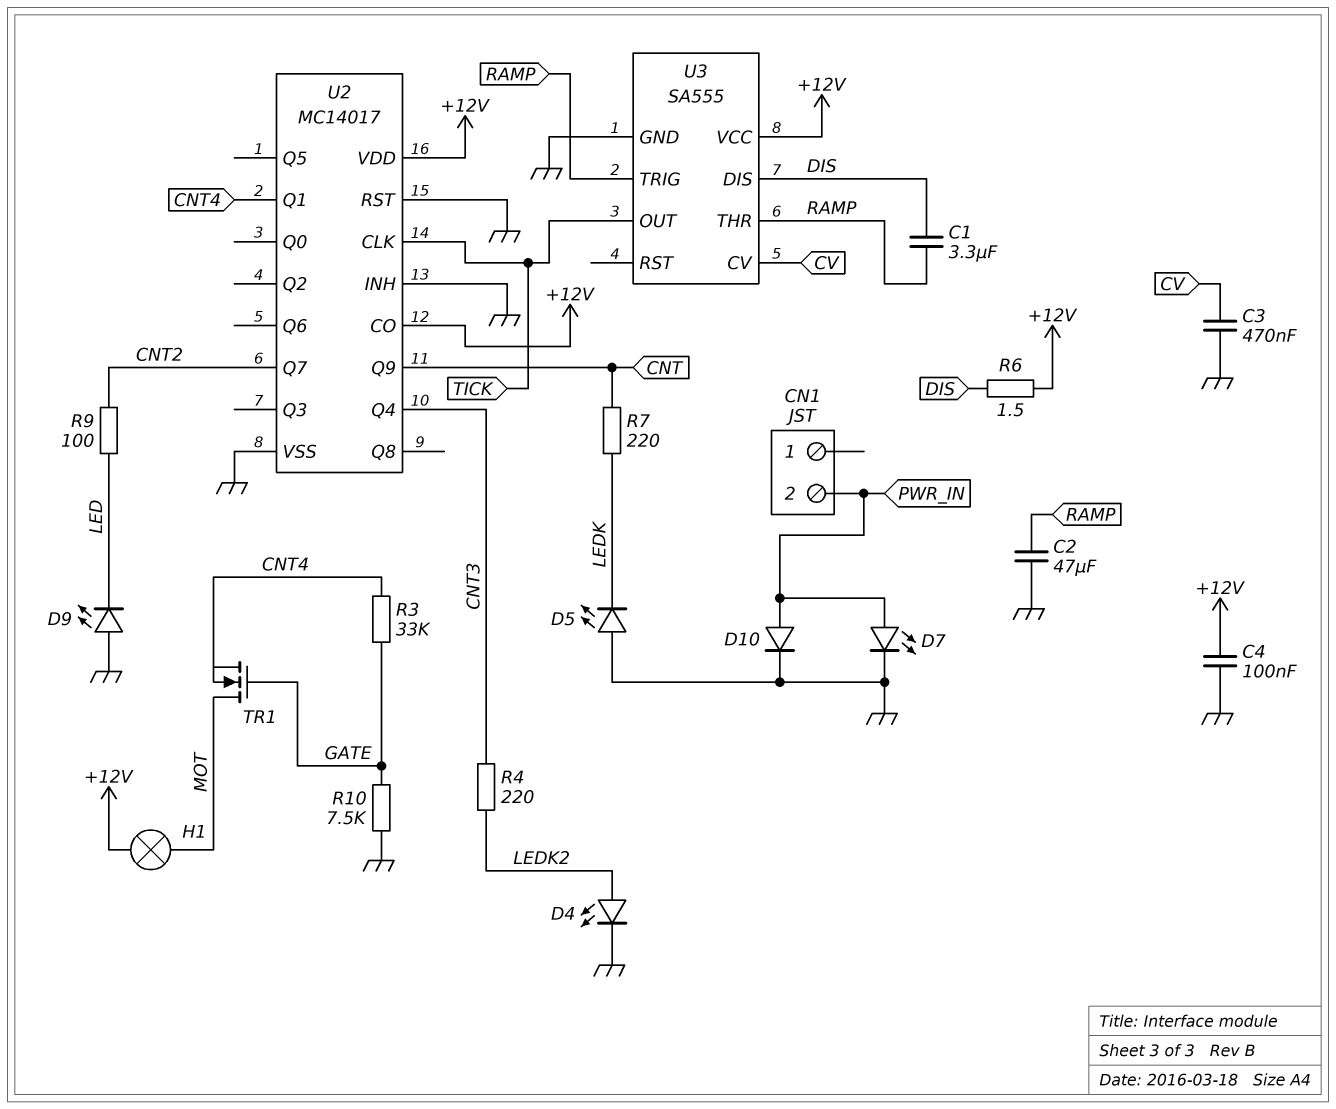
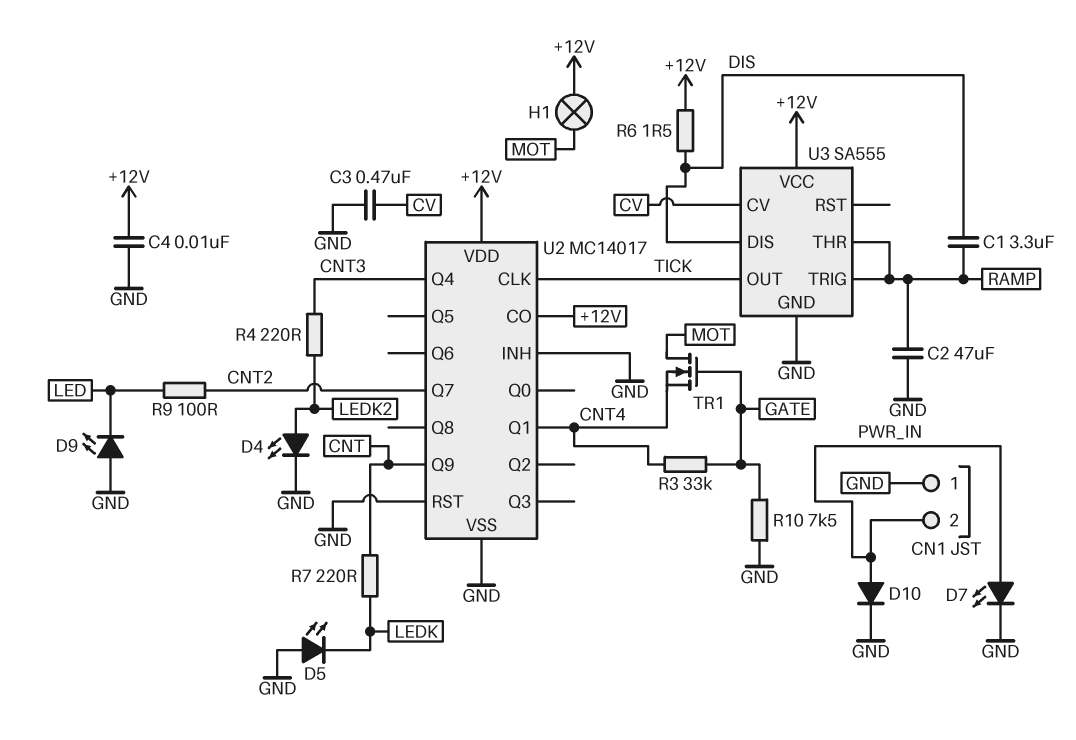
C4: 100nF (+12V, GND) -> 10nF (+12V, GND)
CN1 pin 1: none -> GND

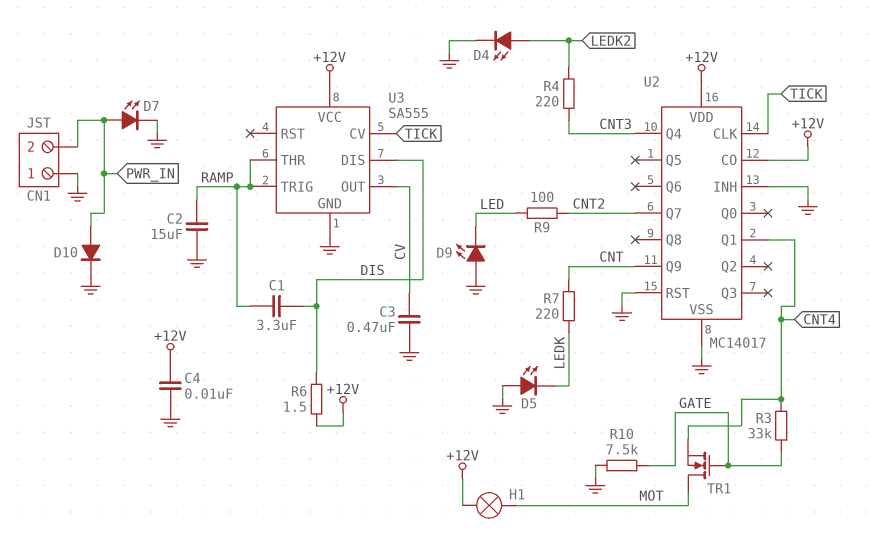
C2: 47uF (GND, RAMP) -> 15uF (GND, RAMP)
U3 pin CV: CV -> TICK
U3 pin OUT: TICK -> CV

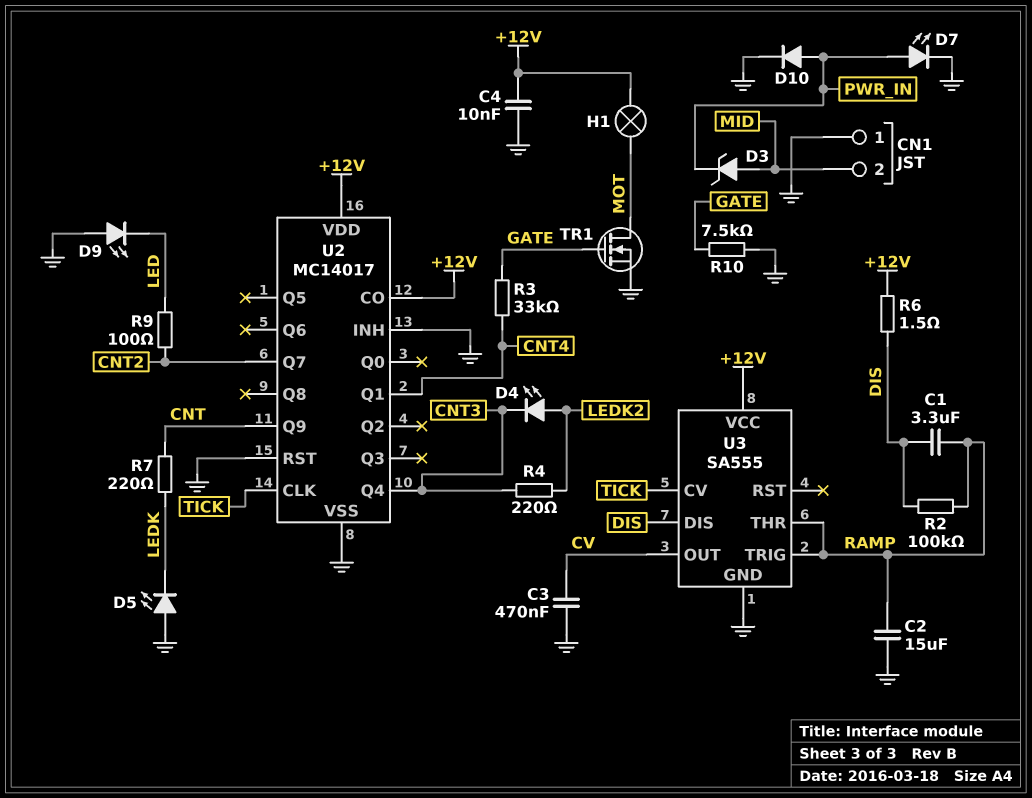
CN1 pin 2: PWR_IN -> MID
D3: none -> zener (A MID, K PWR_IN)
D4: LED (A LEDK2, K GND) -> LED (A LEDK2, K CNT3)
R2: none -> 100k (DIS, RAMP)
TR1: NMOS (G GATE, D MOT, S CNT4) -> NMOS (G GATE, D MOT, S GND)

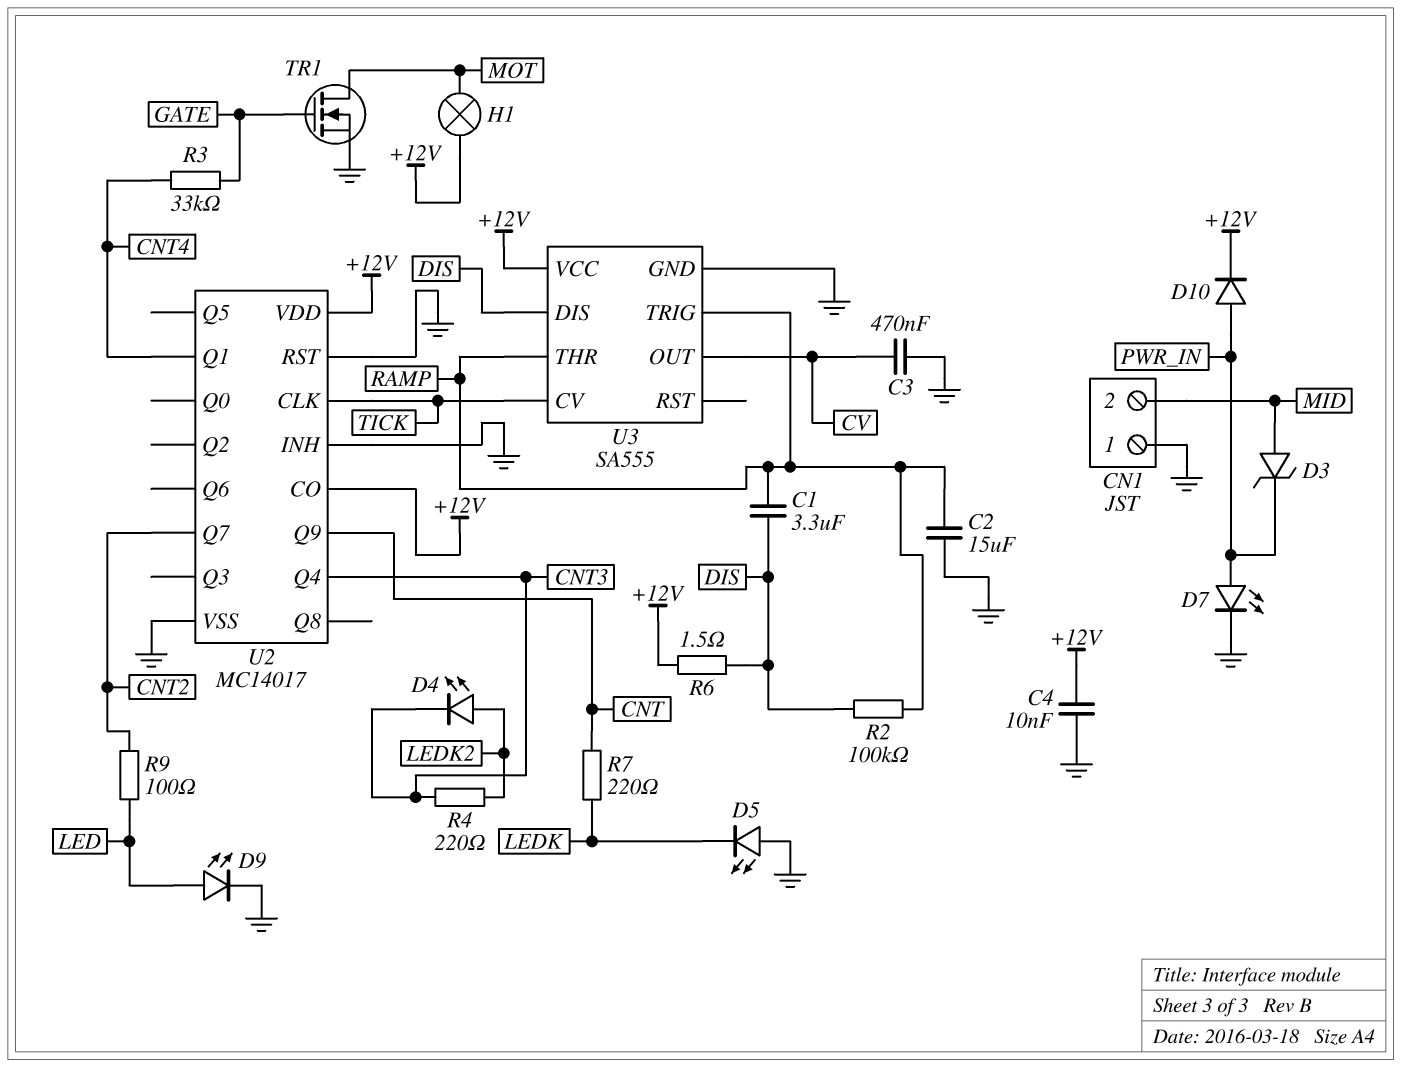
D9: LED (A GND, K LED) -> LED (A LED, K GND)
D10: diode (A PWR_IN, K GND) -> diode (A PWR_IN, K +12V)
R10: 7.5k (GATE, GND) -> none

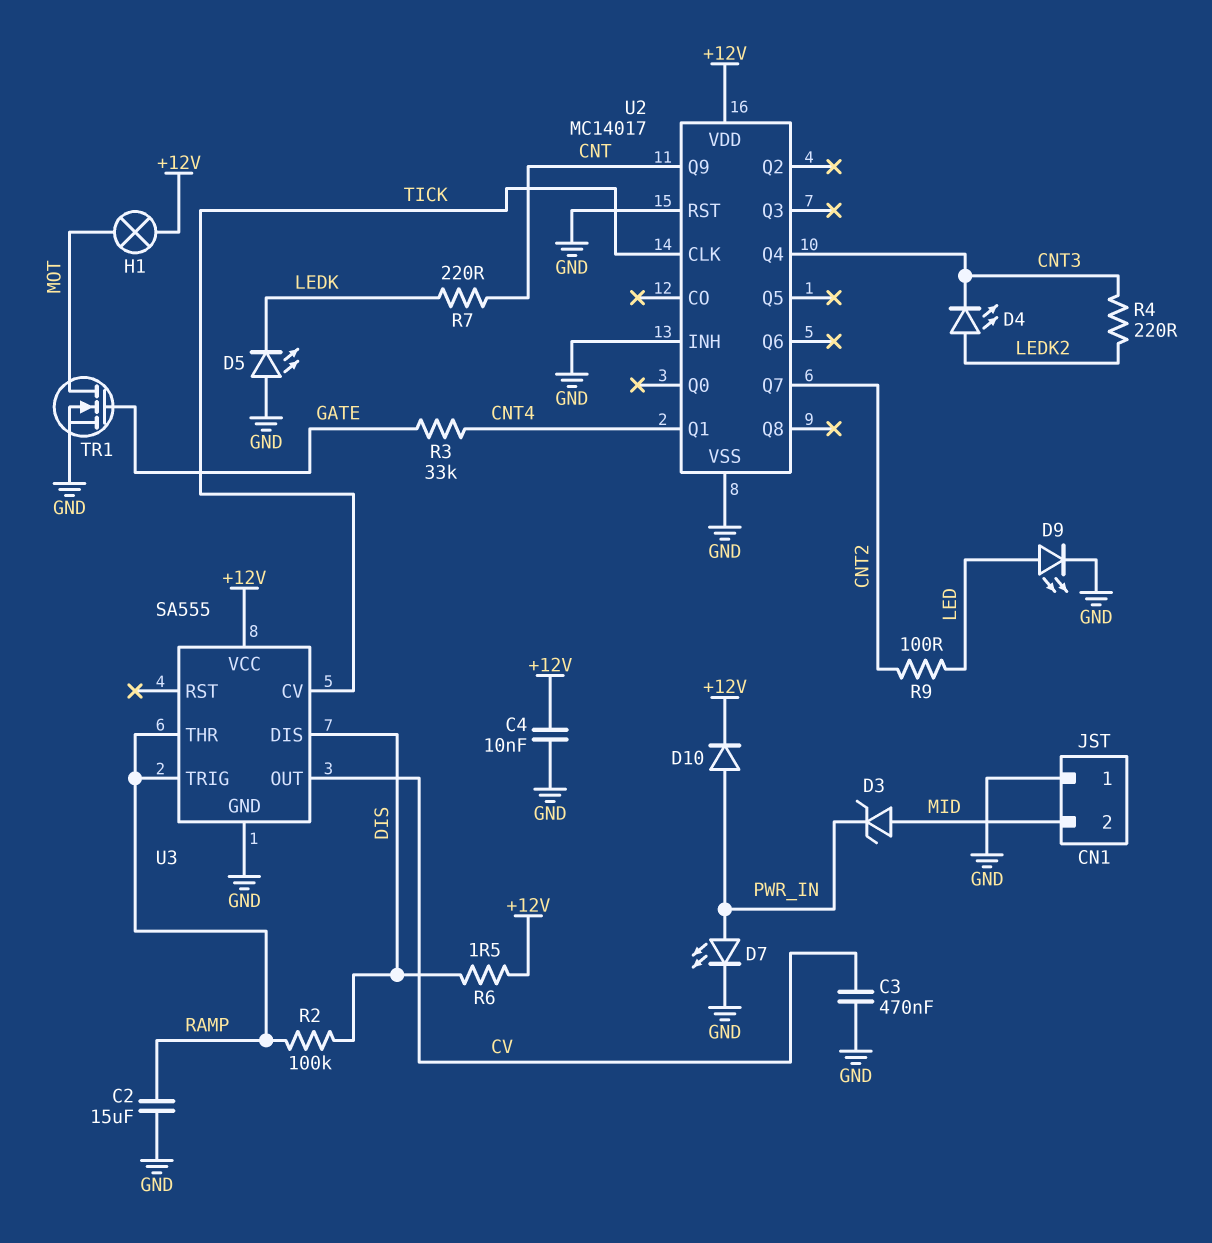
C1: 3.3uF (DIS, RAMP) -> none
U2 pin CO: +12V -> none

